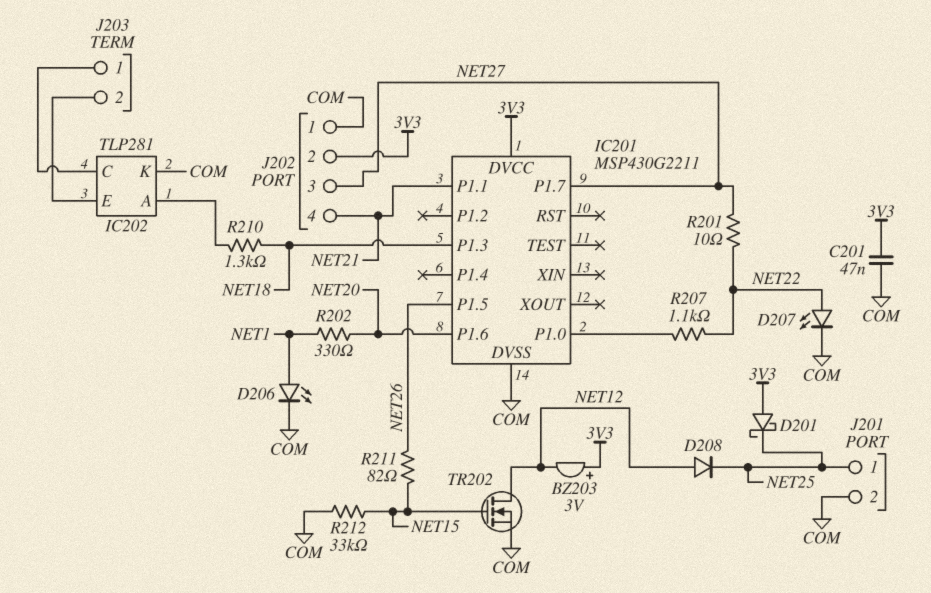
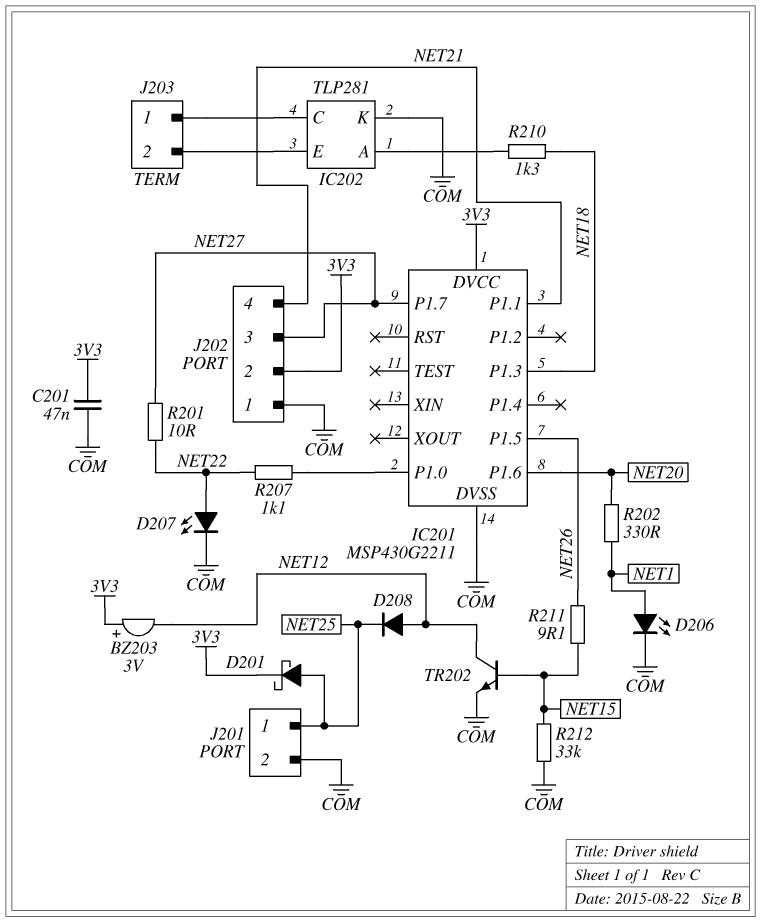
D201: schottky (A 3V3, K NET25) -> schottky (A NET25, K 3V3)
R211: 82 (NET15, NET26) -> 9.1 (NET15, NET26)
TR202: NMOS (G NET15, D NET12, S COM) -> NPN (B NET15, C NET12, E COM)

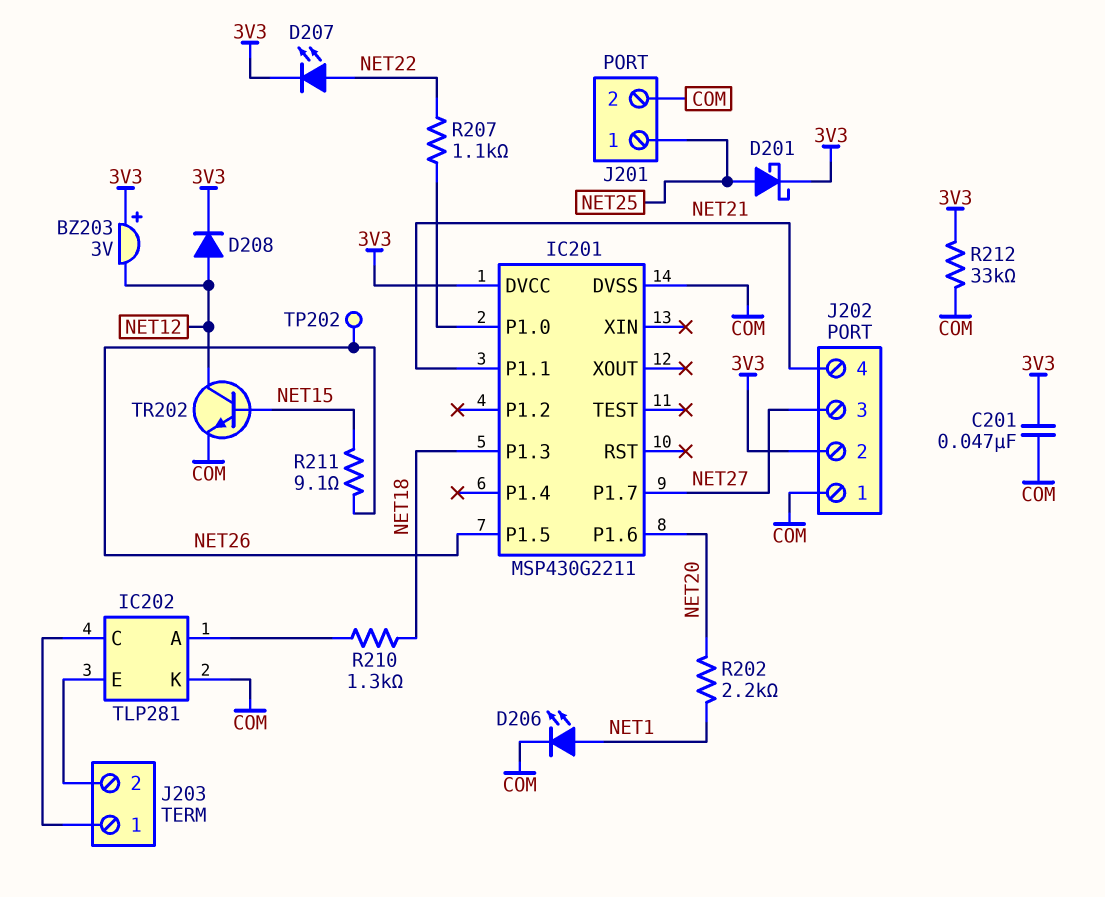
D207: LED (A NET22, K COM) -> LED (A NET22, K 3V3)
D208: diode (A NET12, K NET25) -> diode (A NET12, K 3V3)
R201: 10 (NET22, NET27) -> none
R202: 330 (NET1, NET20) -> 2.2k (NET1, NET20)
R212: 33k (COM, NET15) -> 33k (3V3, COM)
TP202: none -> test point (NET26)

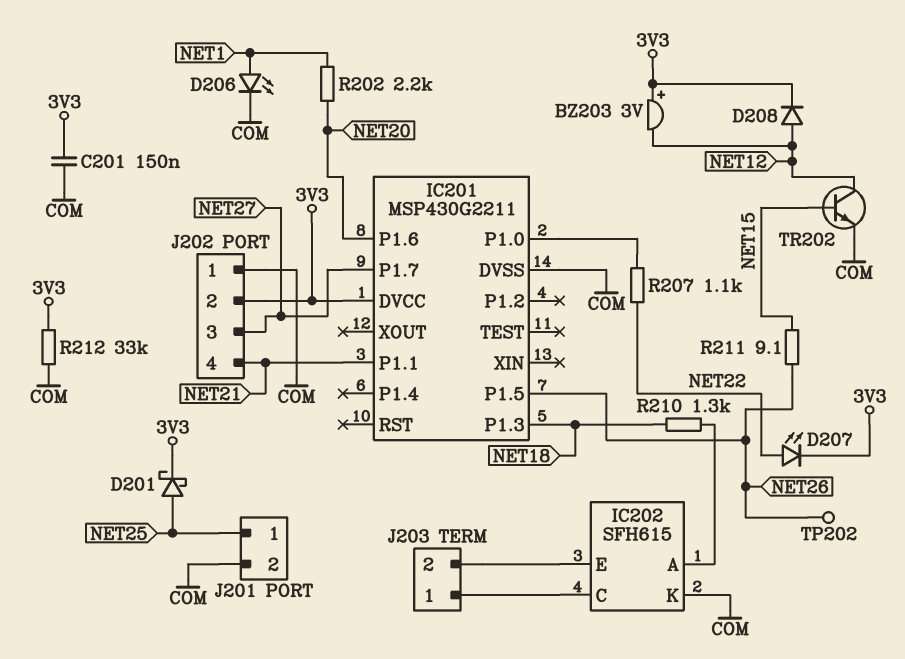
C201: 47nF (3V3, COM) -> 150nF (3V3, COM)
IC202: TLP281 -> SFH615

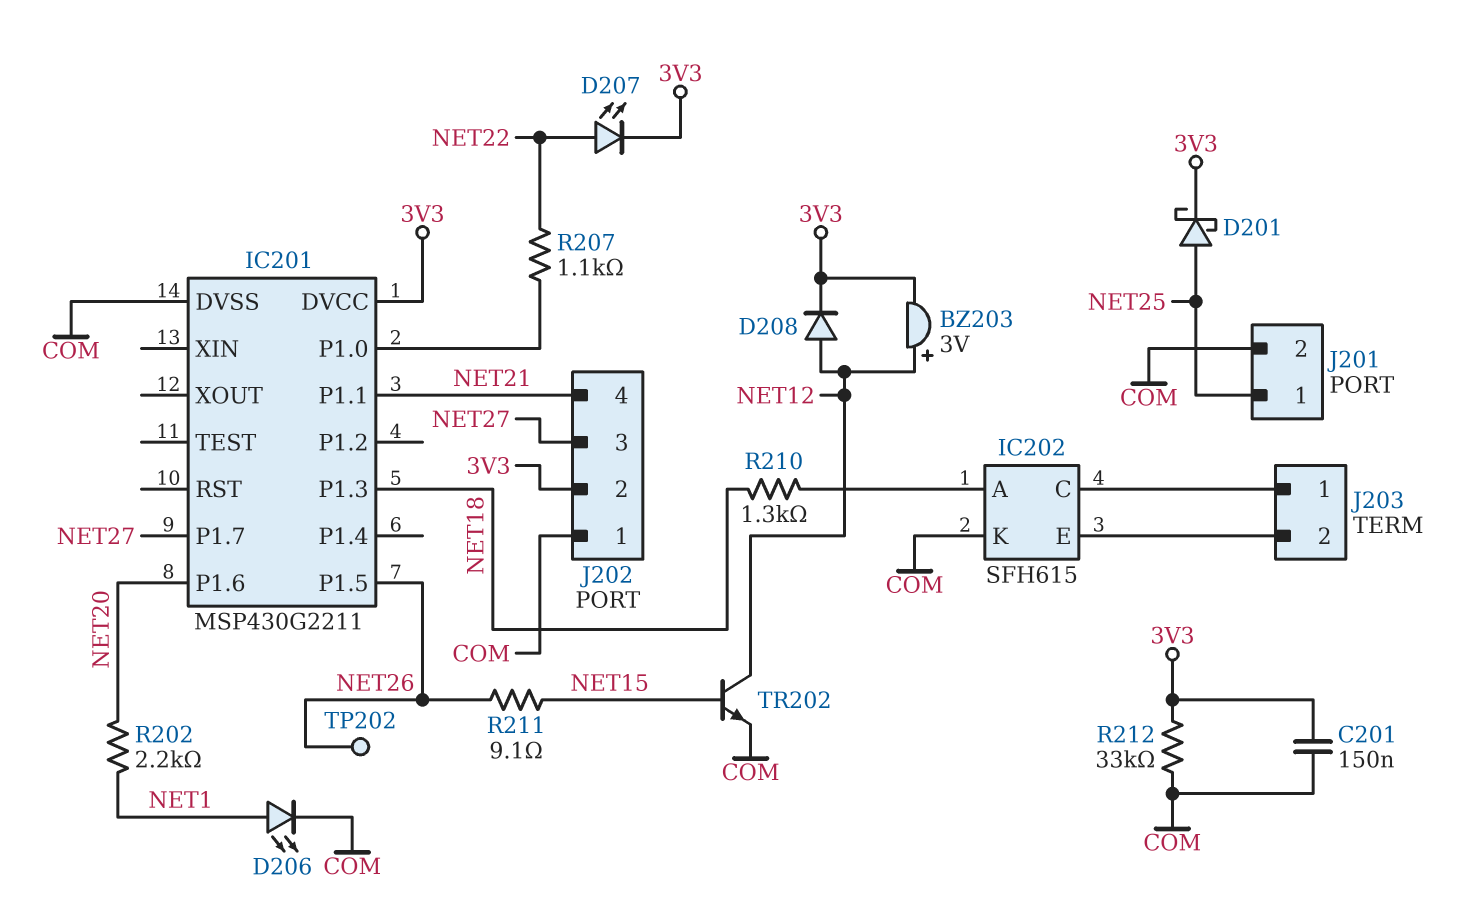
BZ203: buzzer 3V (plus 3V3, minus NET12) -> buzzer 3V (plus NET12, minus 3V3)

